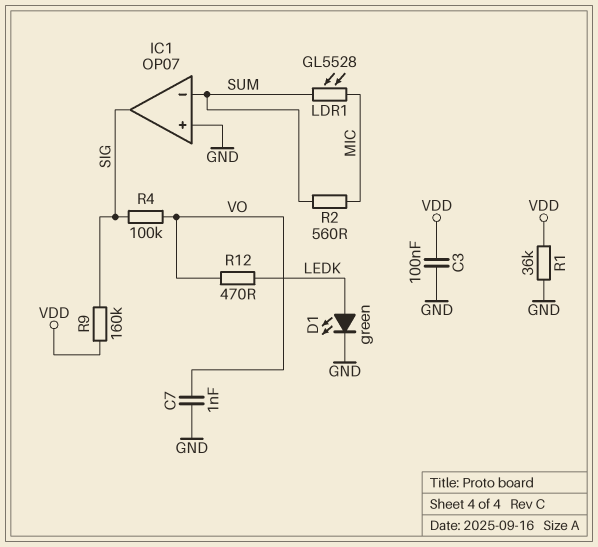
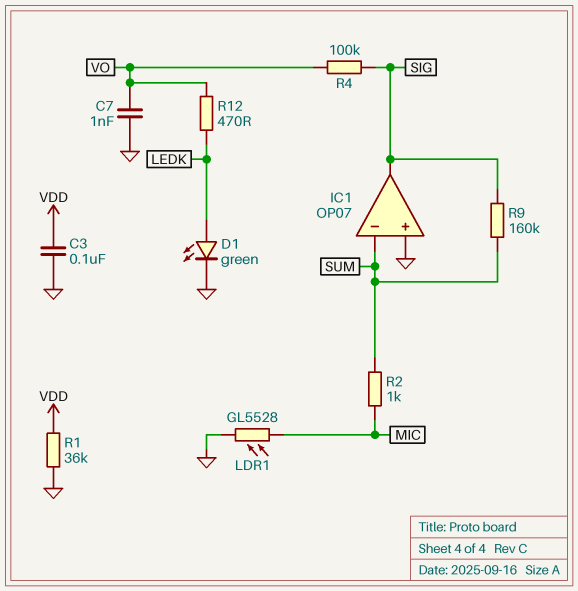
LDR1: GL5528 (MIC, SUM) -> GL5528 (GND, MIC)
R2: 560 (MIC, SUM) -> 1k (MIC, SUM)
R9: 160k (SIG, VDD) -> 160k (SIG, SUM)

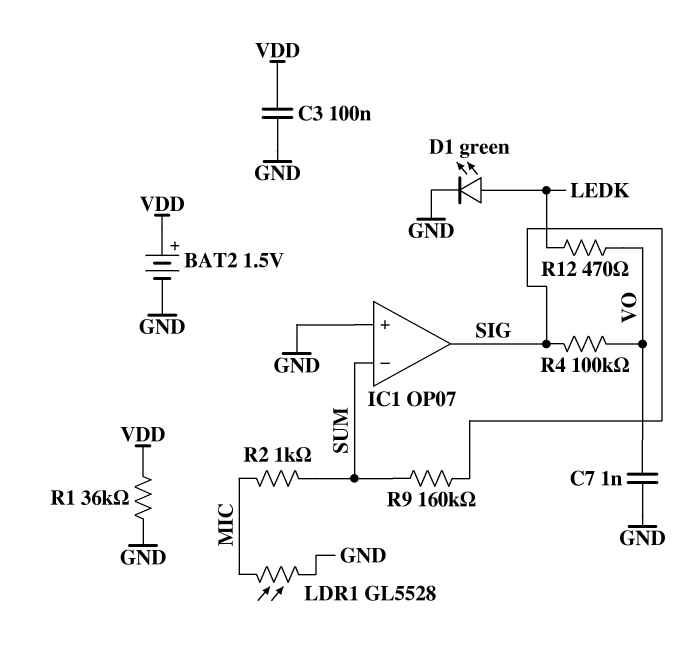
BAT2: none -> 1.5V (plus VDD, minus GND)

